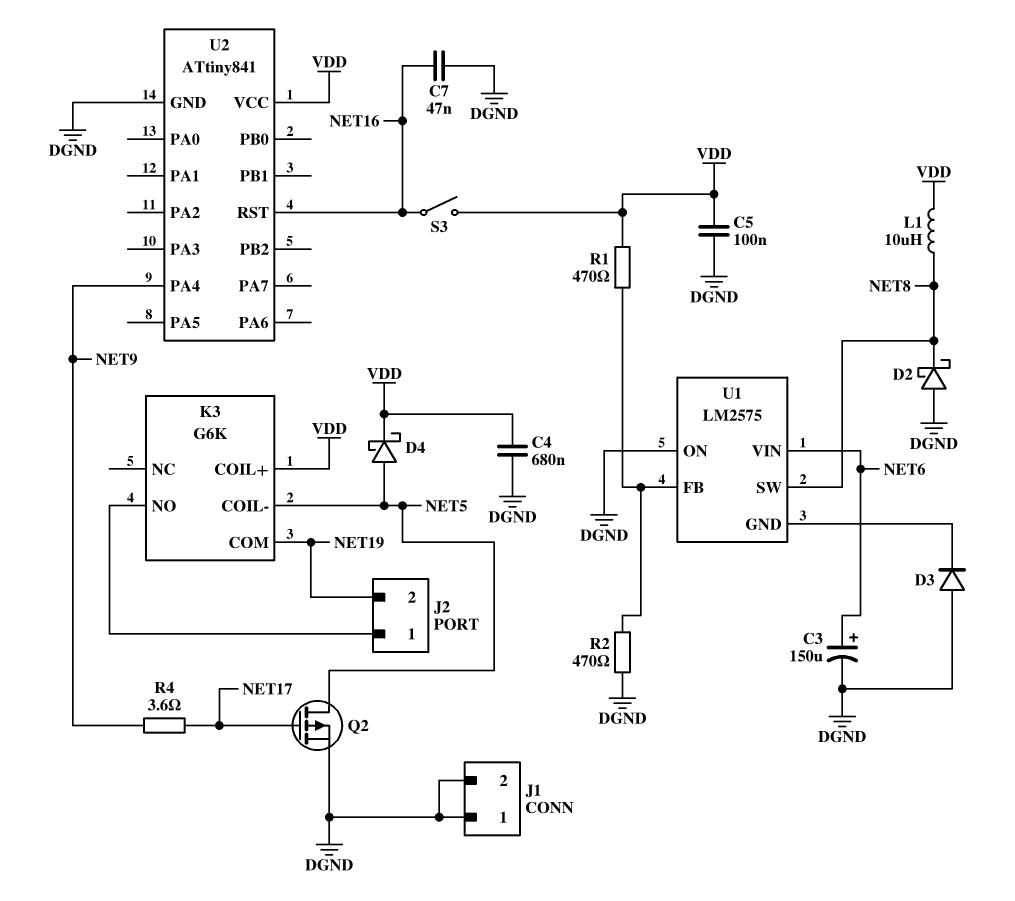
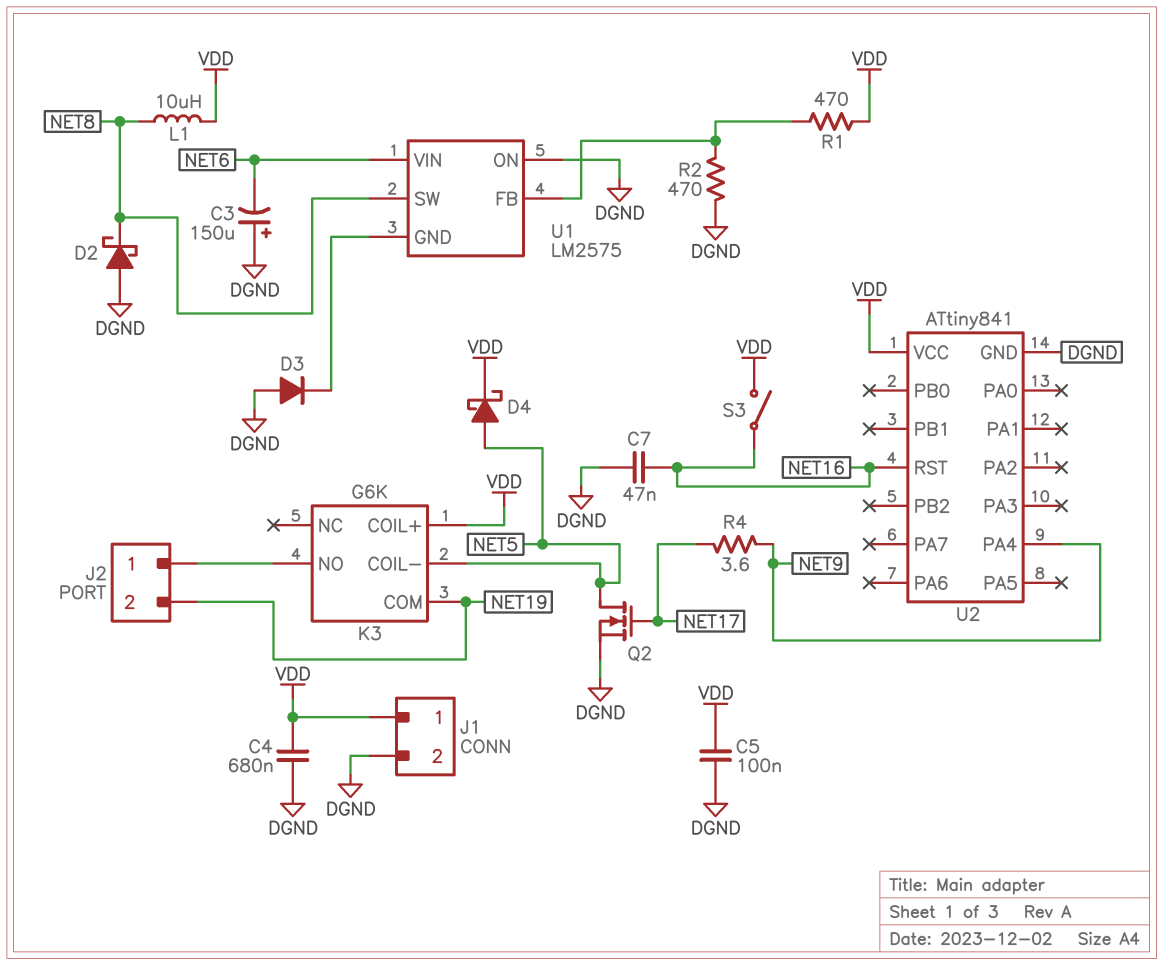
C3: 150uF (plus NET6, minus DGND) -> 150uF (plus DGND, minus NET6)
J1 pin 1: DGND -> VDD
Q2: PMOS (G NET17, D NET5, S DGND) -> NMOS (G NET17, D NET5, S DGND)

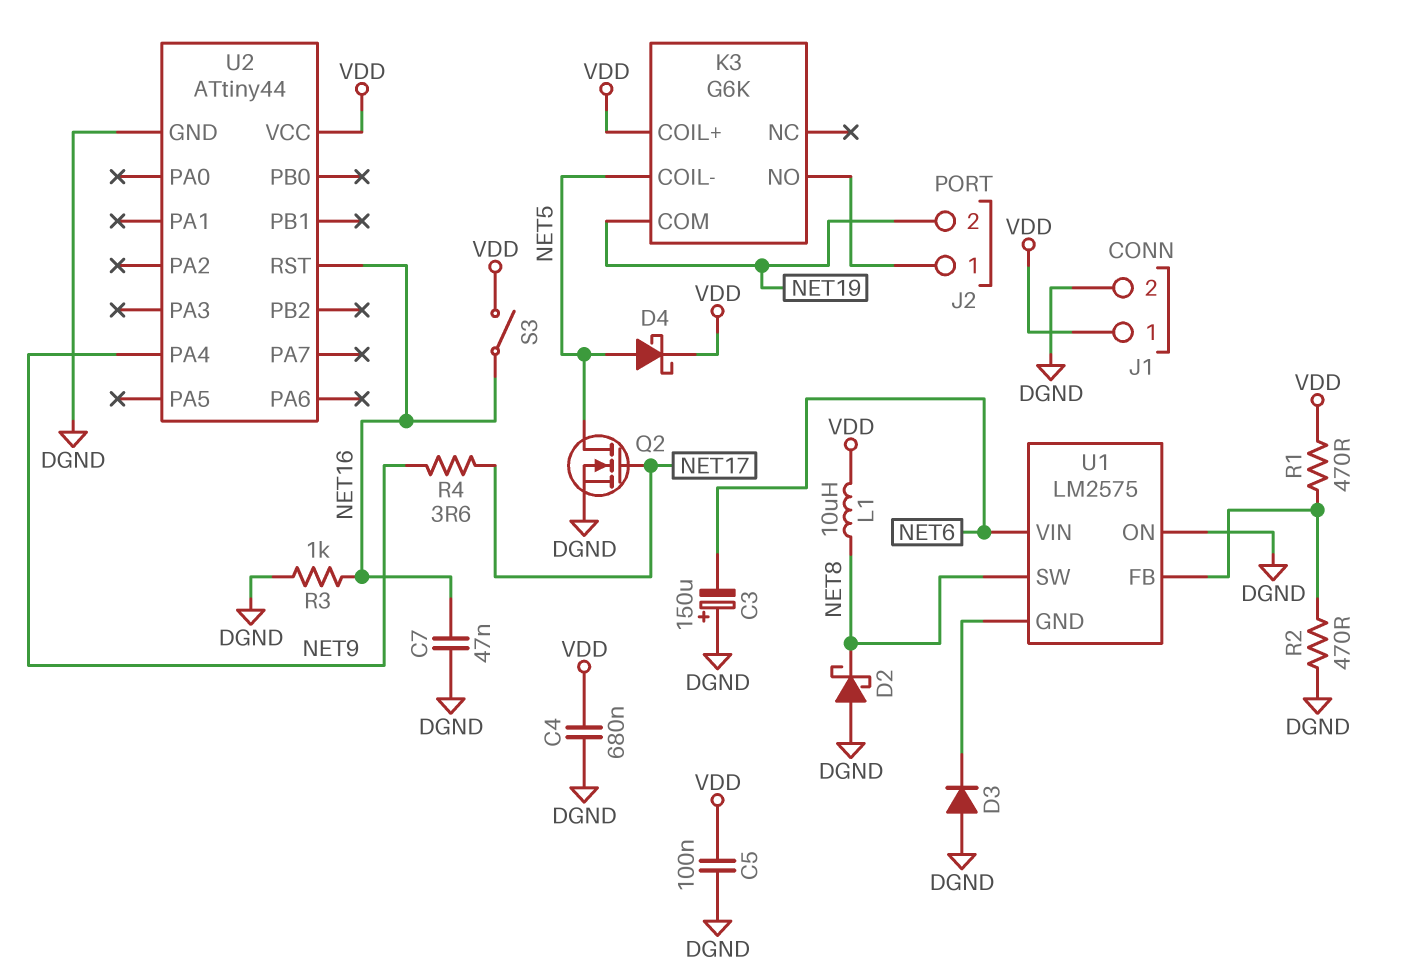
R3: none -> 1k (DGND, NET16)
U2: ATtiny841 -> ATtiny44

